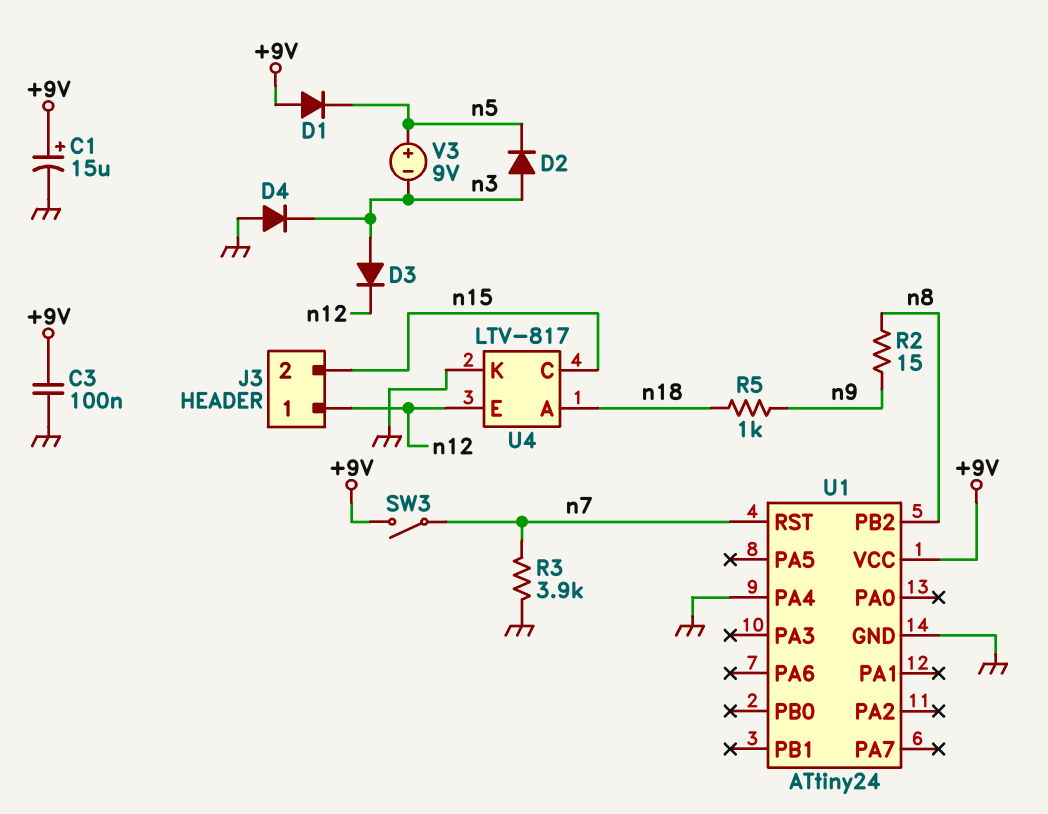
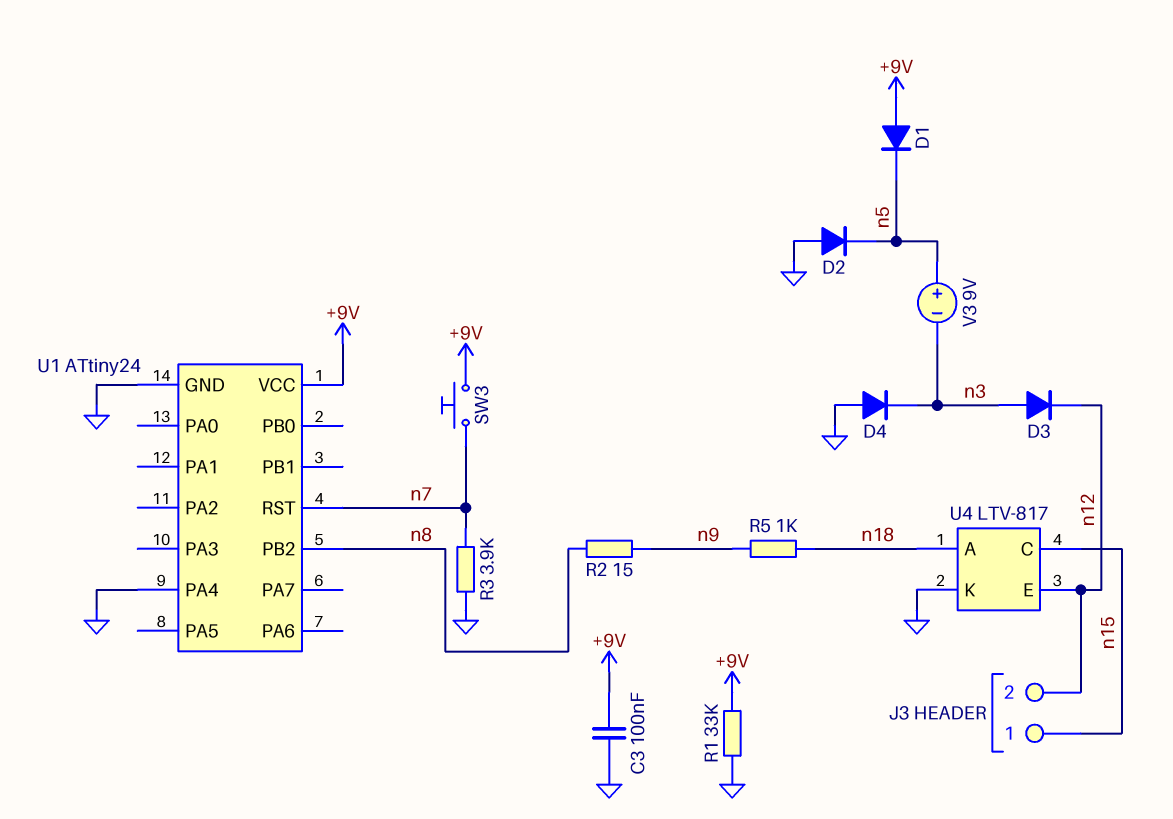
C1: 15uF (plus +9V, minus GND) -> none
D2: diode (A n3, K n5) -> diode (A GND, K n5)
J3 pin 1: n12 -> n15
J3 pin 2: n15 -> n12
R1: none -> 33k (+9V, GND)
SW3: switch (+9V, n7) -> button (+9V, n7)

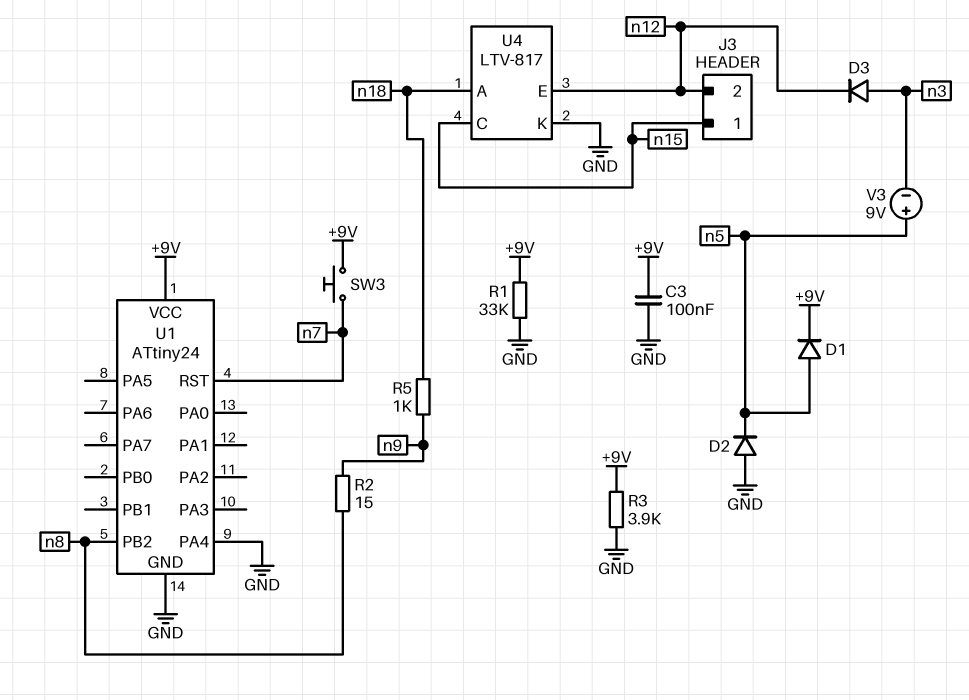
D1: diode (A +9V, K n5) -> diode (A n5, K +9V)
D4: diode (A GND, K n3) -> none
R3: 3.9k (GND, n7) -> 3.9k (+9V, GND)

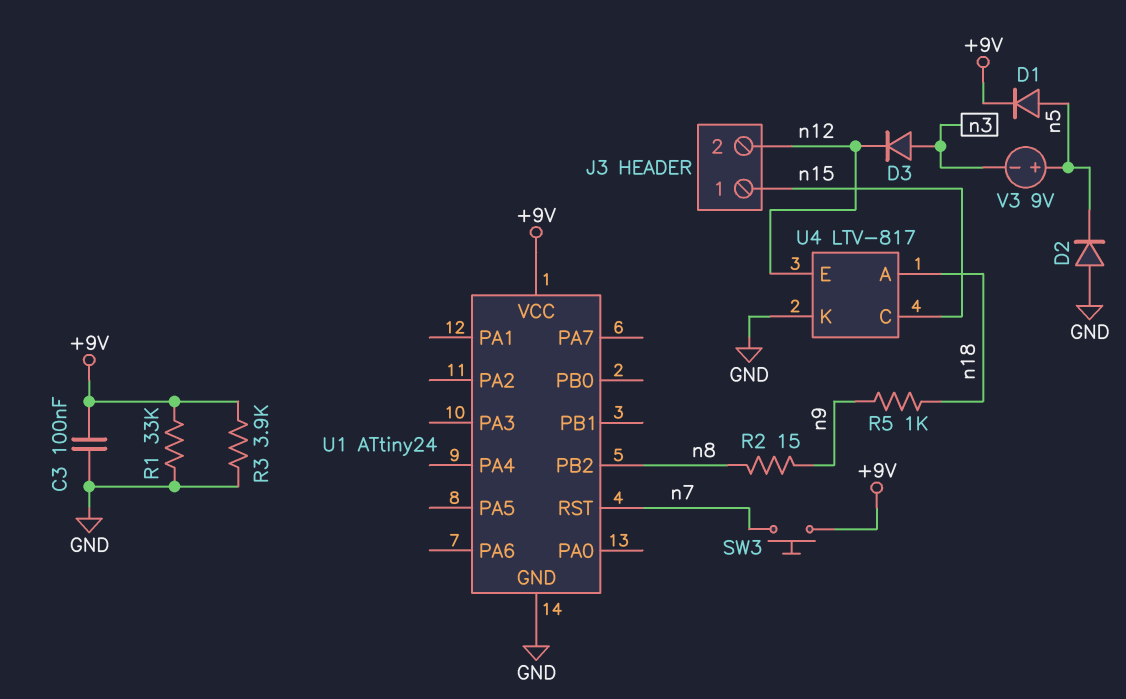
U1 pin PA4: GND -> none

